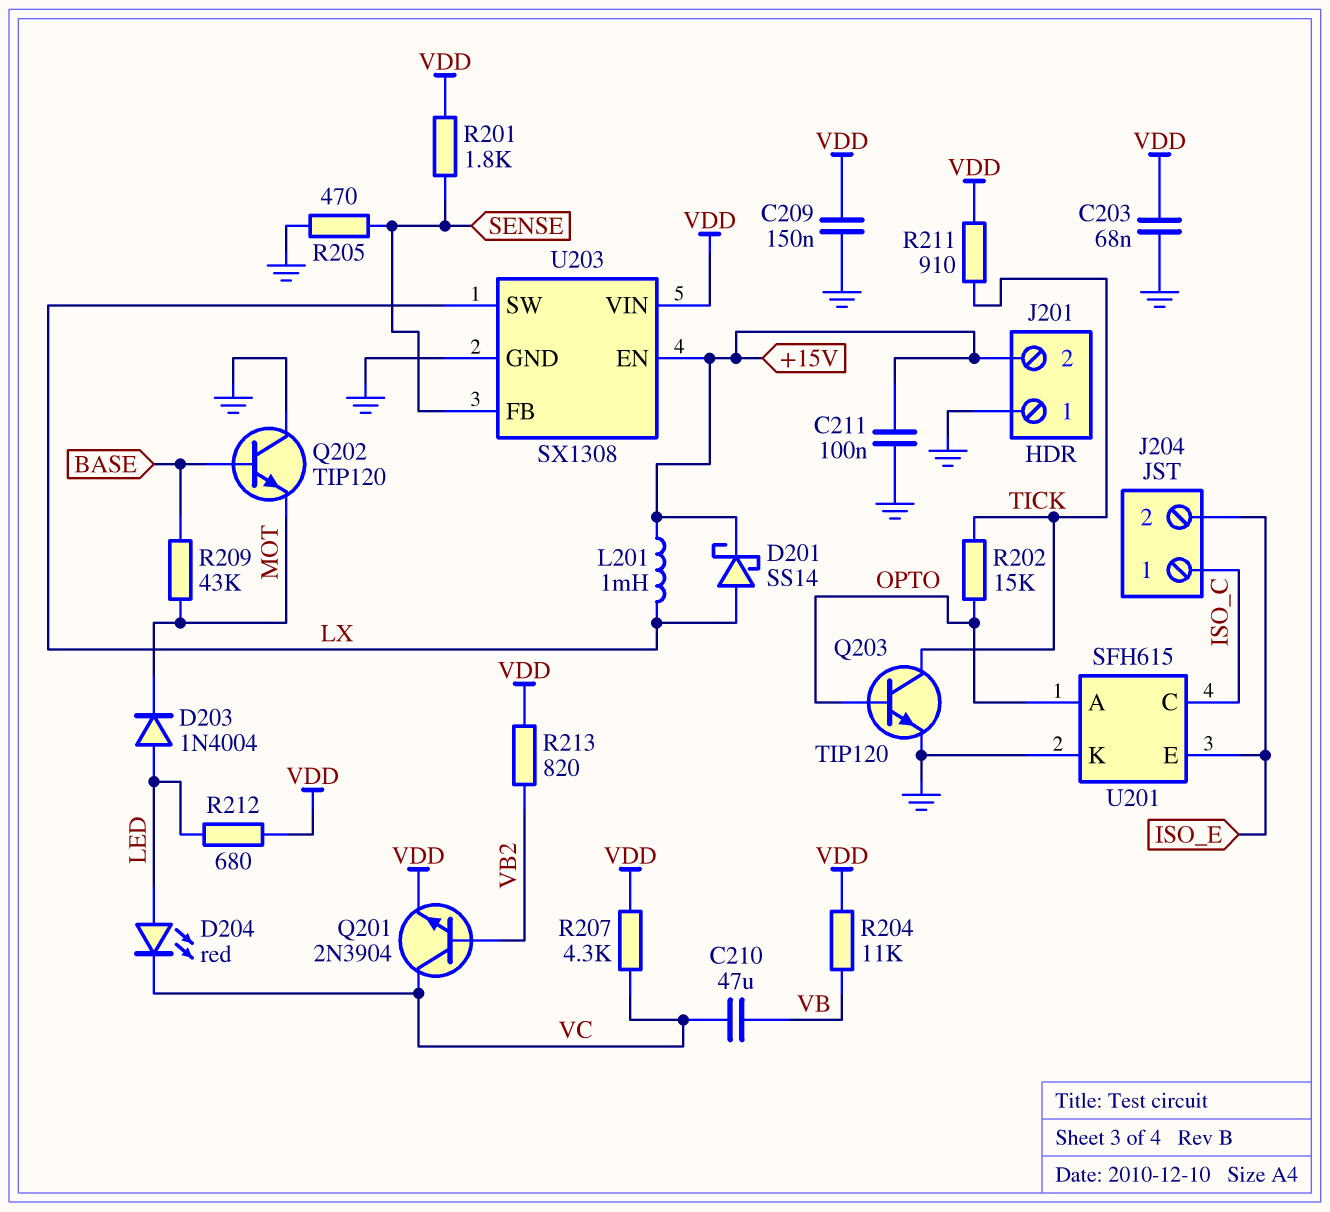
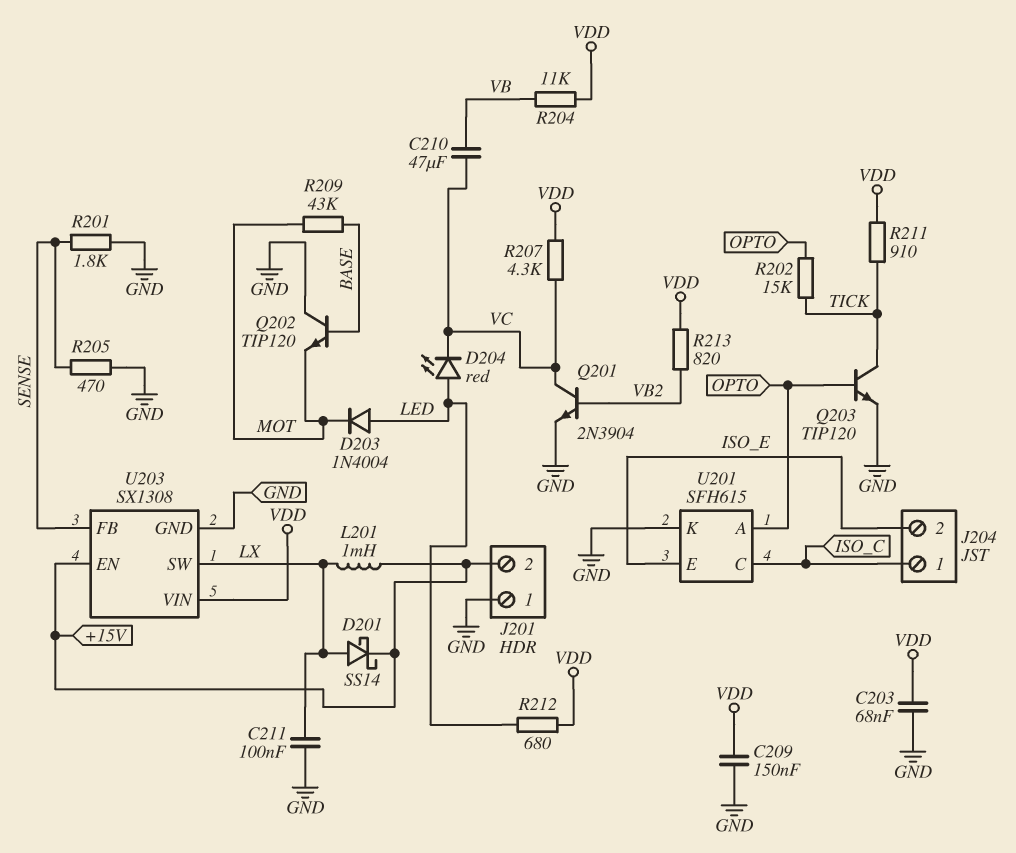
C211: 100nF (+15V, GND) -> 100nF (GND, LX)
Q201: NPN 2N3904 (B VB2, C VC, E VDD) -> NPN 2N3904 (B VB2, C VC, E GND)
R201: 1.8k (SENSE, VDD) -> 1.8k (GND, SENSE)

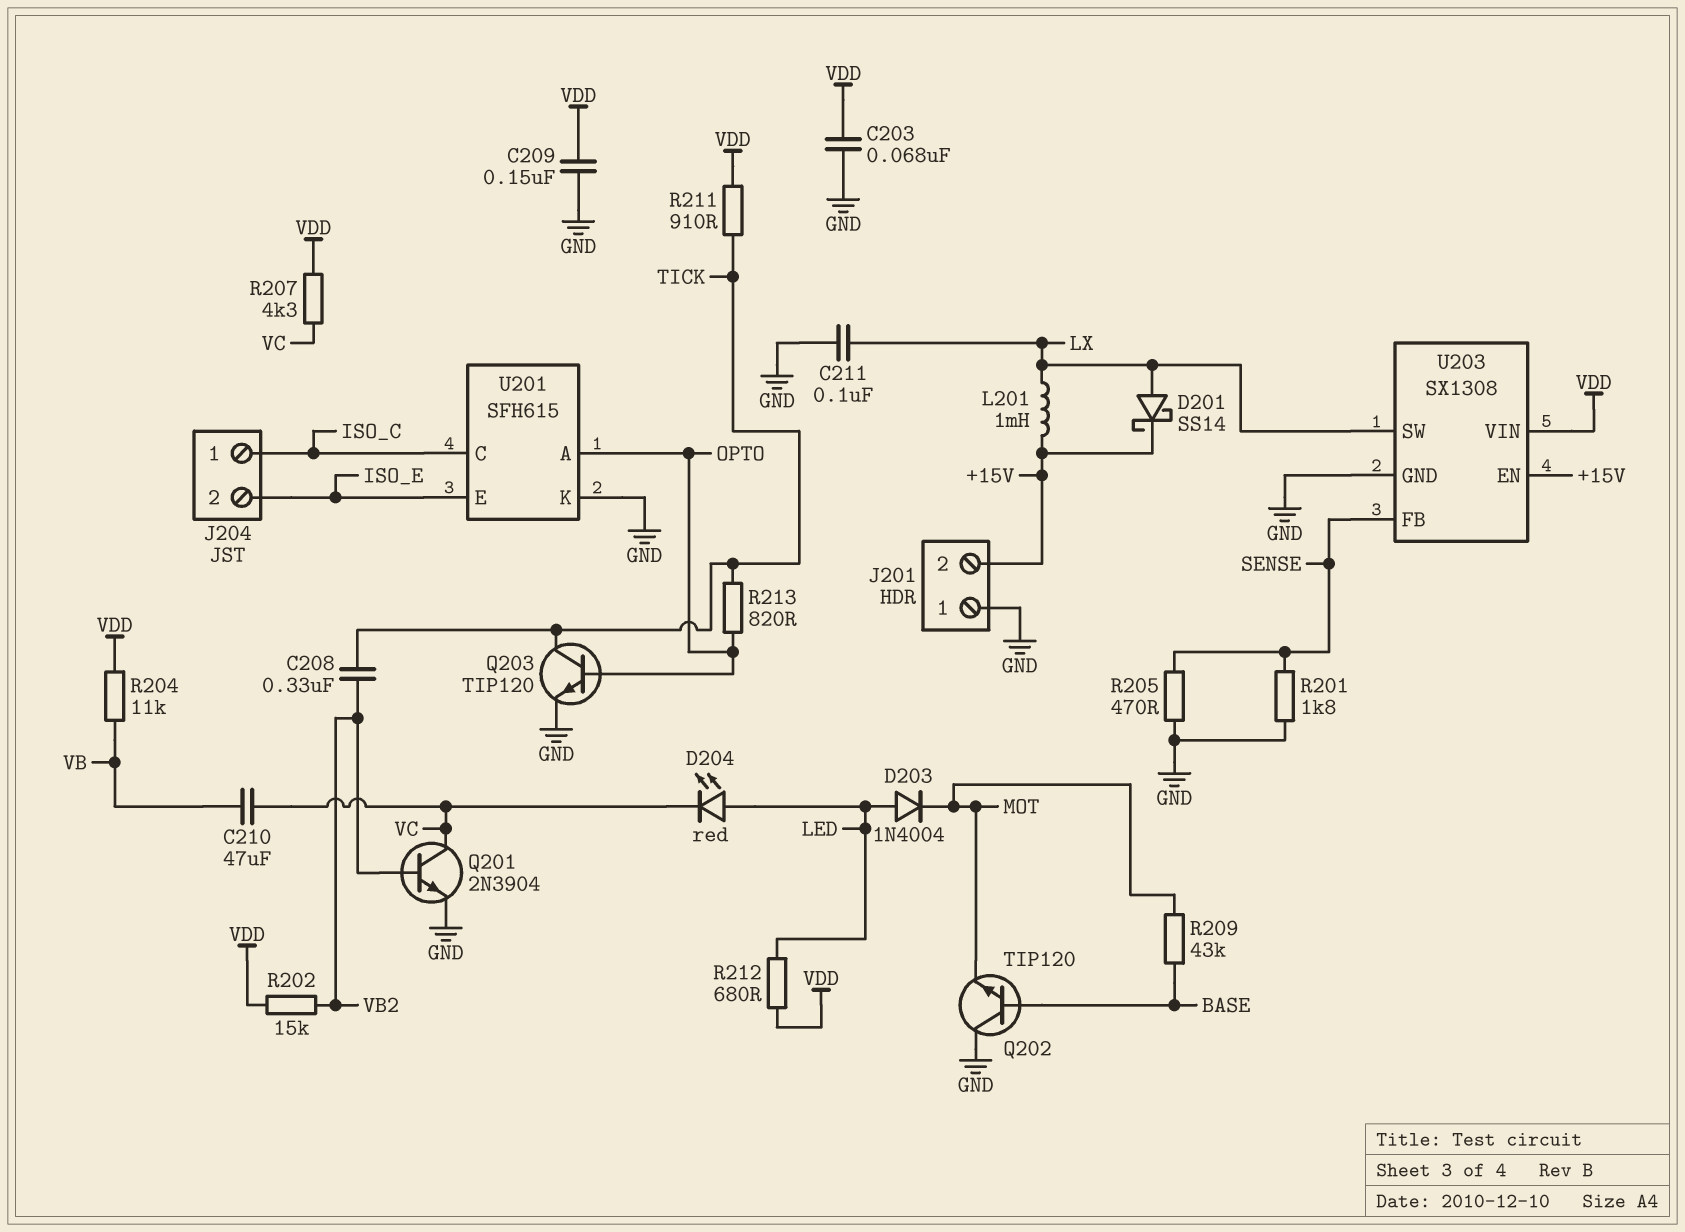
C208: none -> 330nF (TICK, VB2)
R202: 15k (OPTO, TICK) -> 15k (VB2, VDD)
R213: 820 (VB2, VDD) -> 820 (OPTO, TICK)

